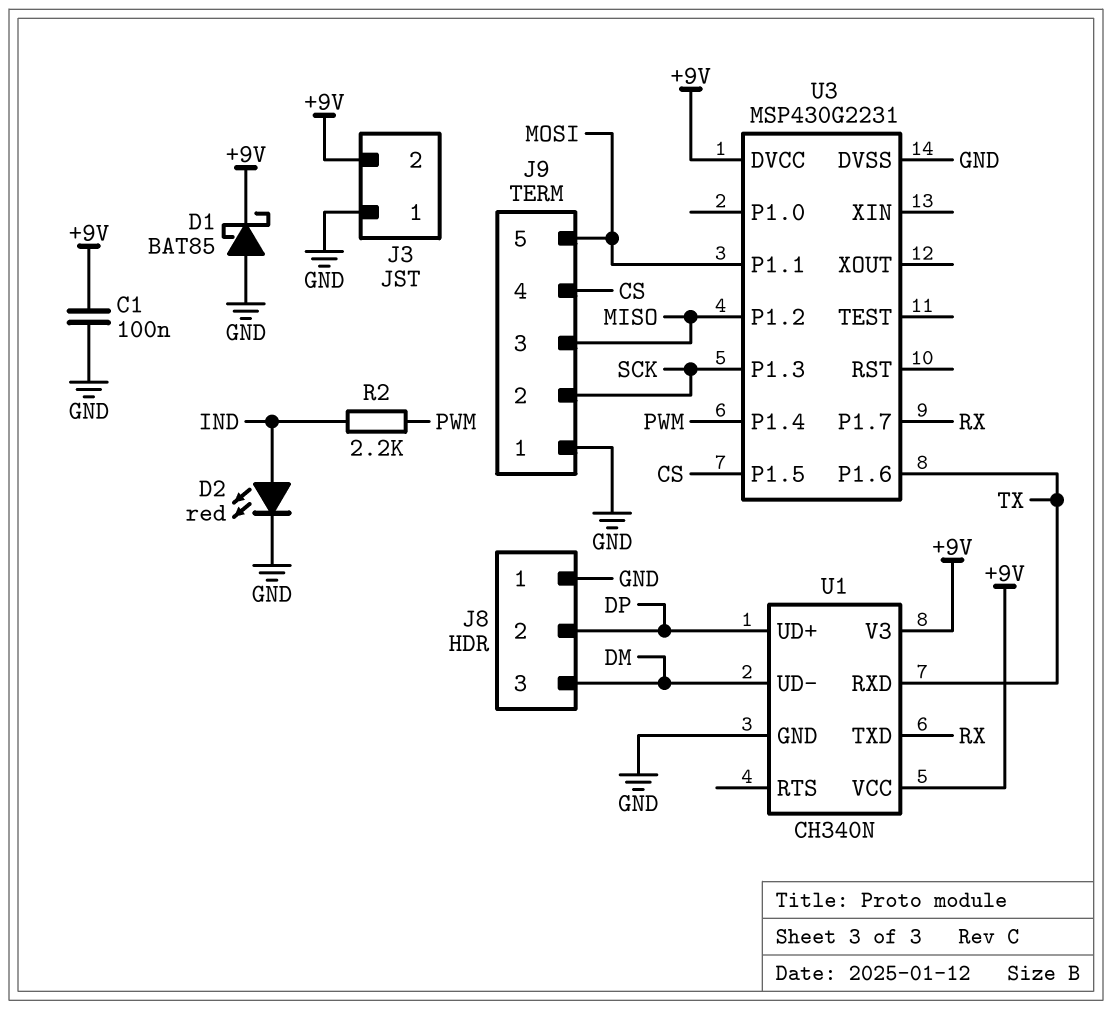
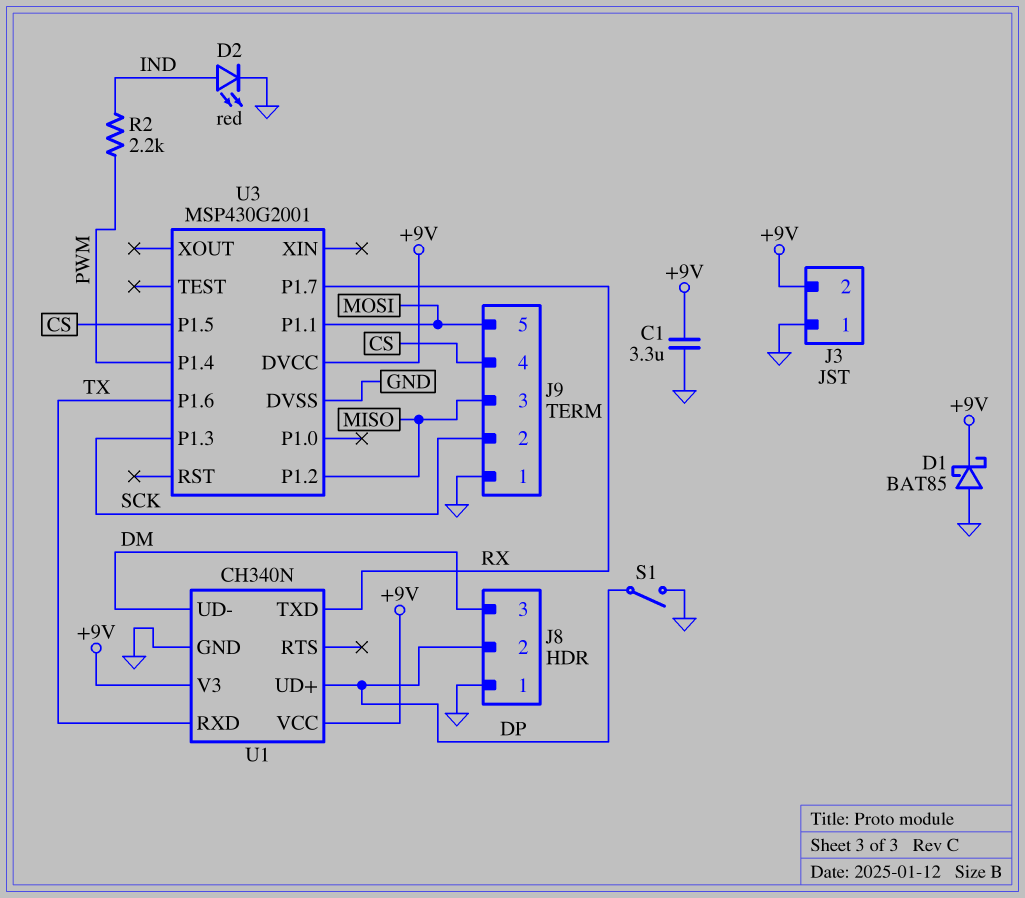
C1: 100nF (+9V, GND) -> 3.3uF (+9V, GND)
S1: none -> switch (DP, GND)
U3: MSP430G2231 -> MSP430G2001

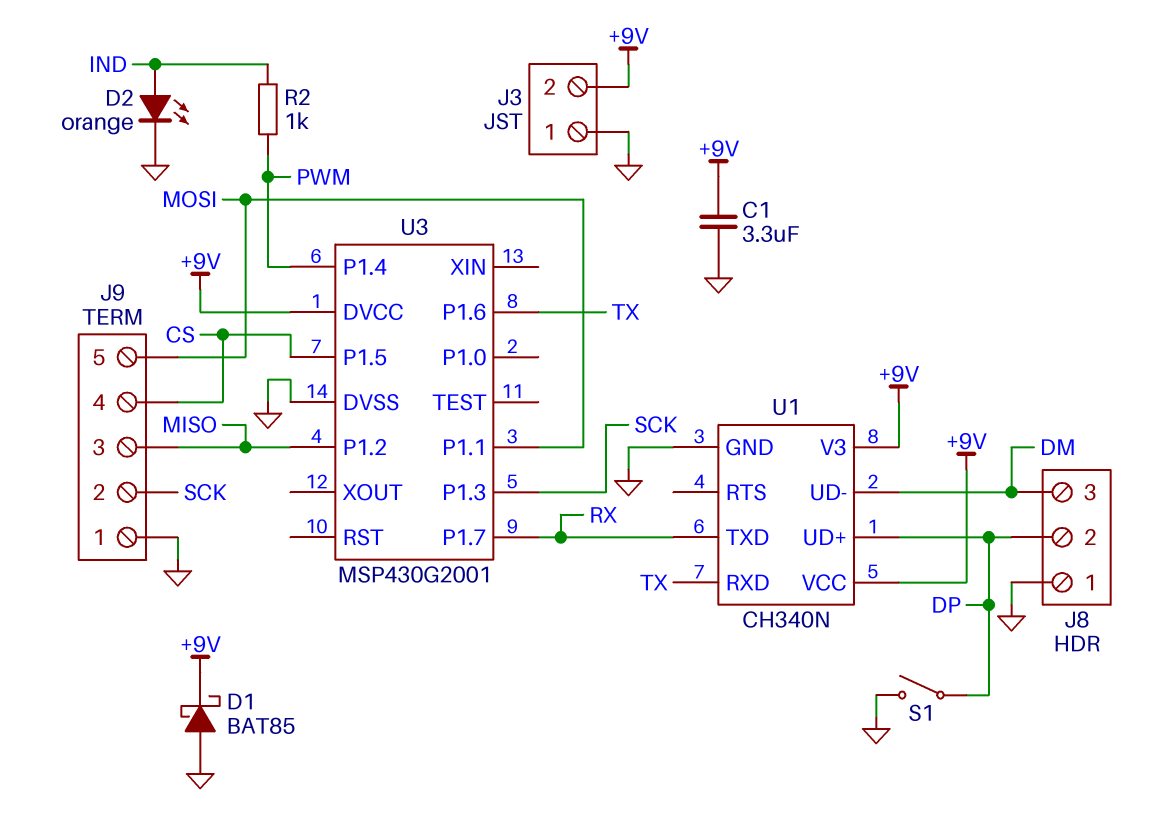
D2: LED red (A IND, K GND) -> LED orange (A IND, K GND)
R2: 2.2k (IND, PWM) -> 1k (IND, PWM)

